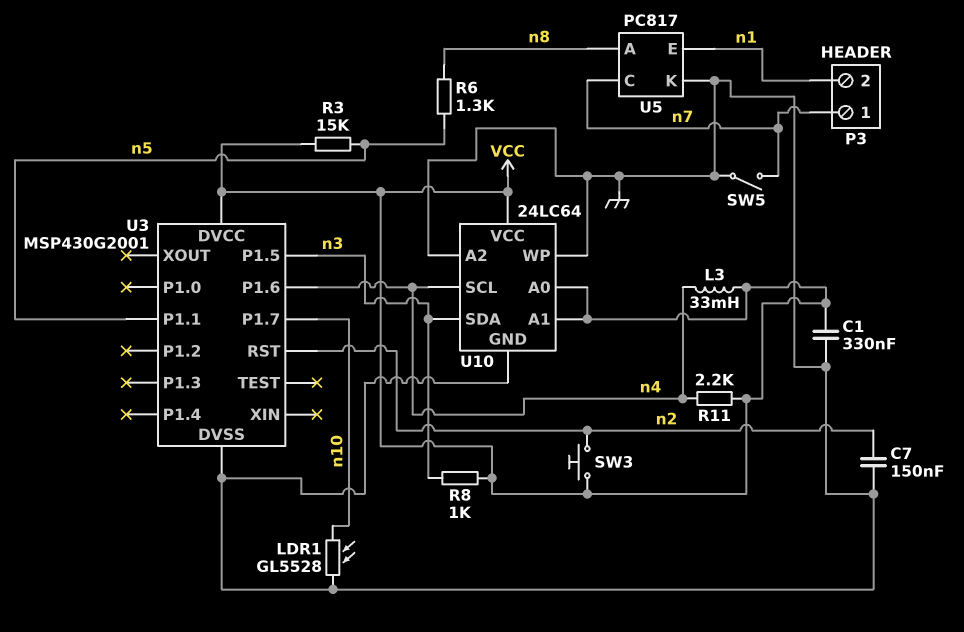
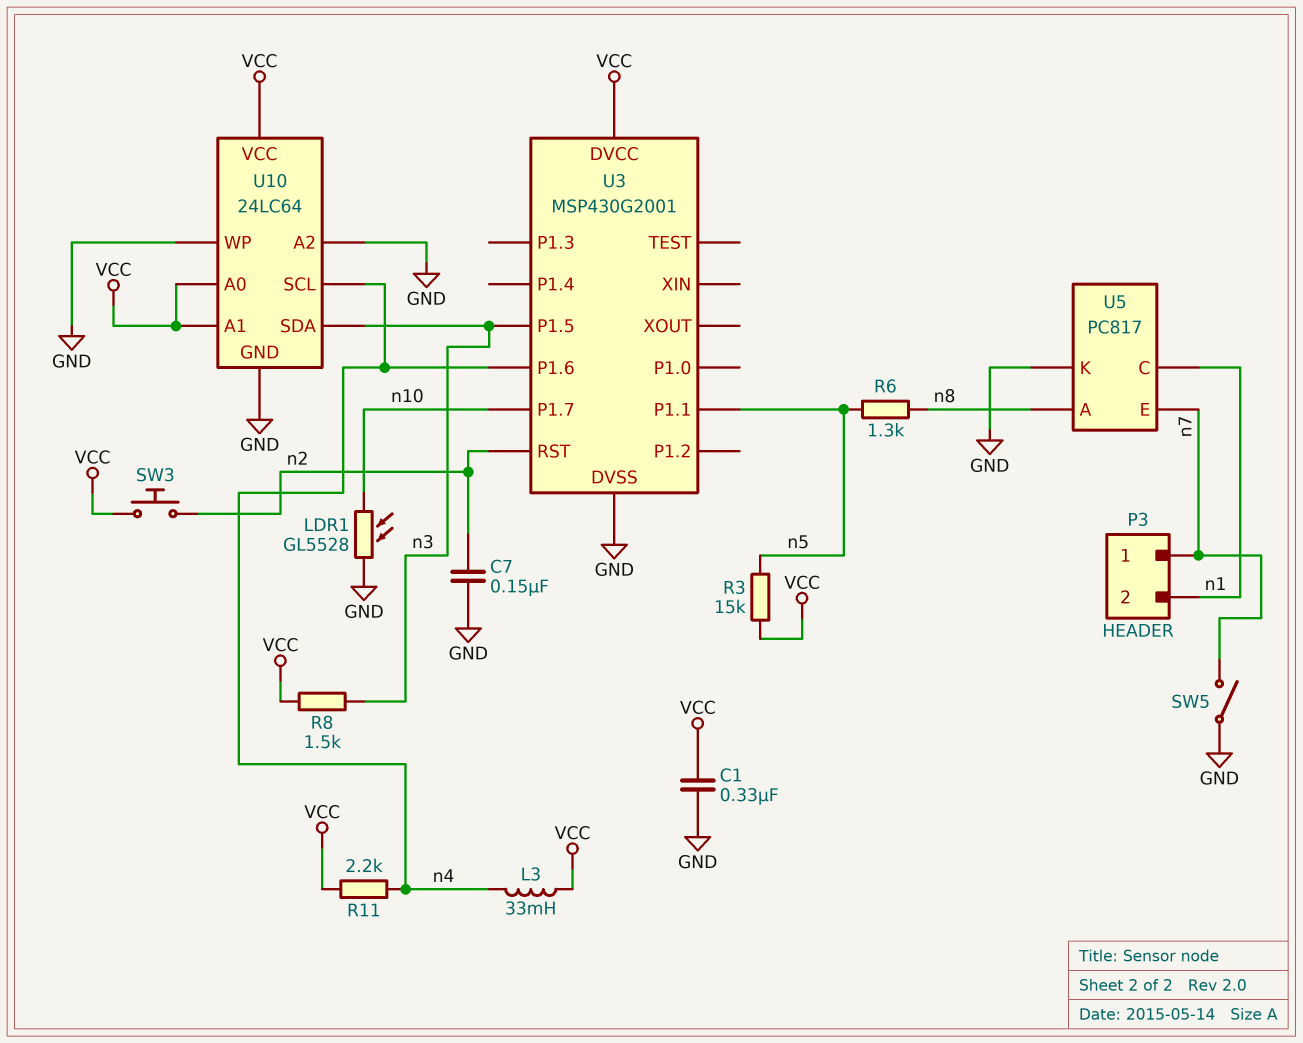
R8: 1k (VCC, n3) -> 1.5k (VCC, n3)
U5 pin C: n7 -> n1
U5 pin E: n1 -> n7

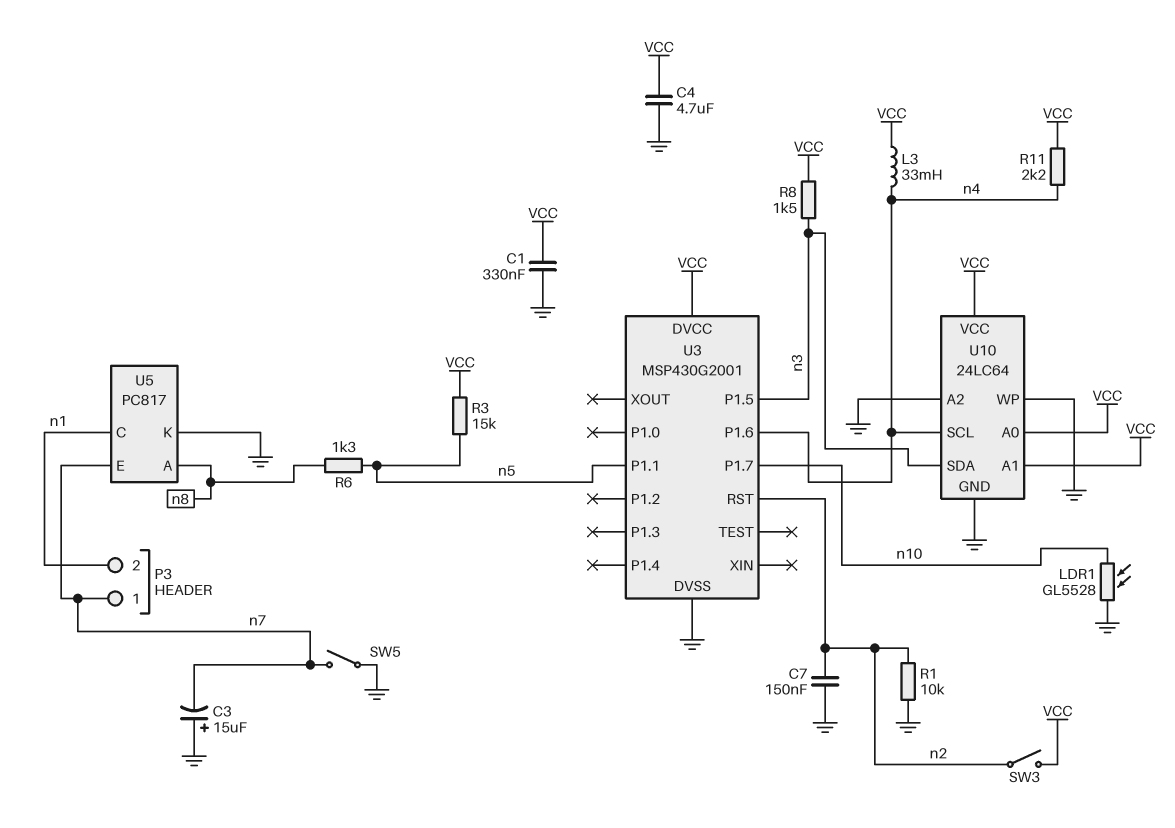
C3: none -> 15uF (plus GND, minus n7)
C4: none -> 4.7uF (GND, VCC)
R1: none -> 10k (GND, n2)
SW3: button (VCC, n2) -> switch (VCC, n2)

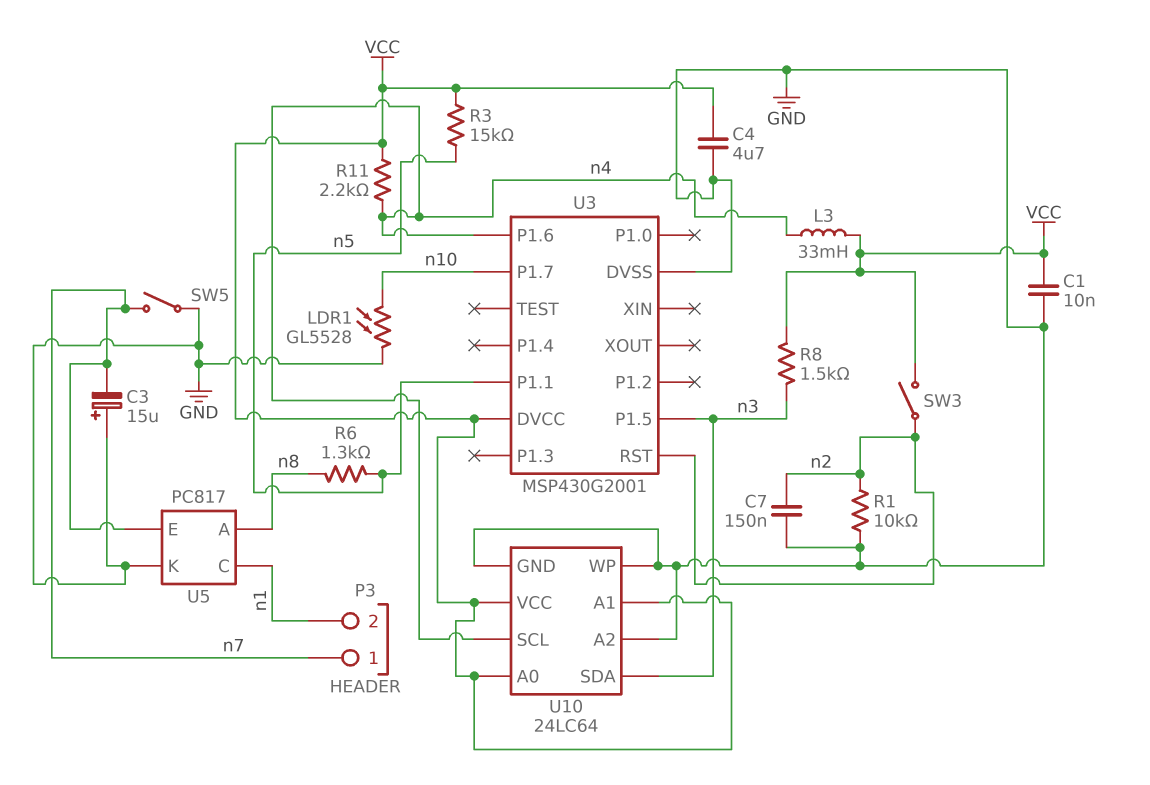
C1: 330nF (GND, VCC) -> 10nF (GND, VCC)

